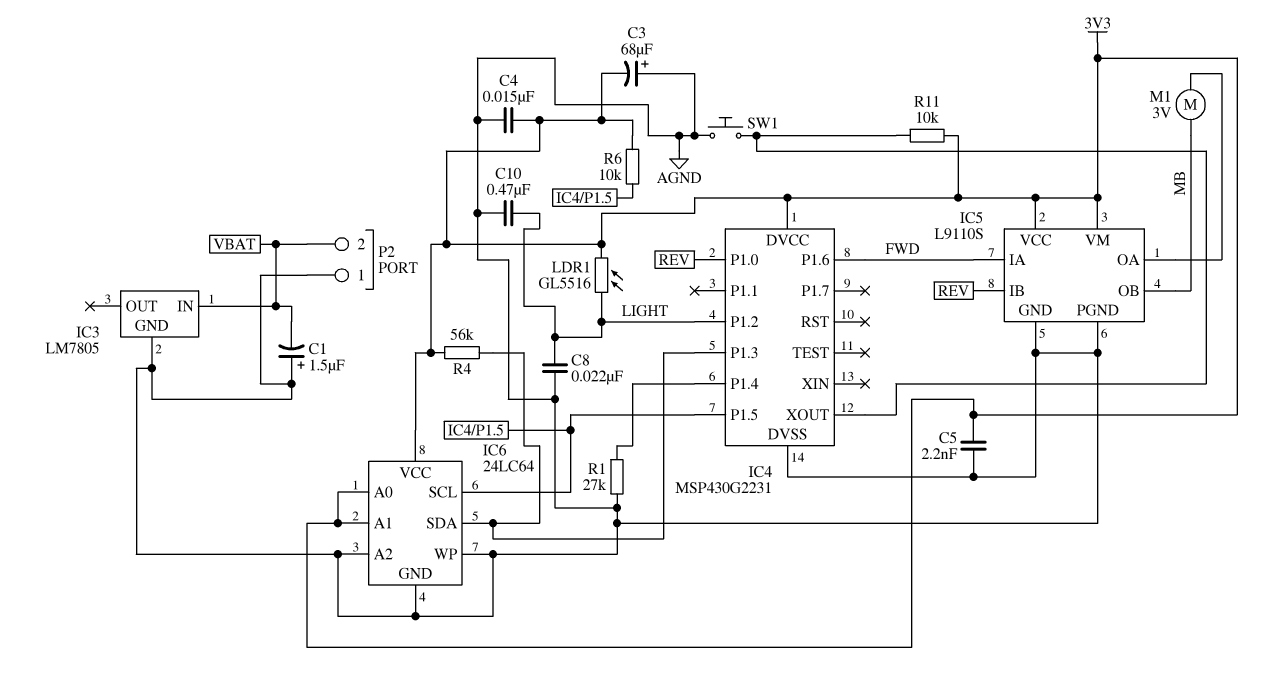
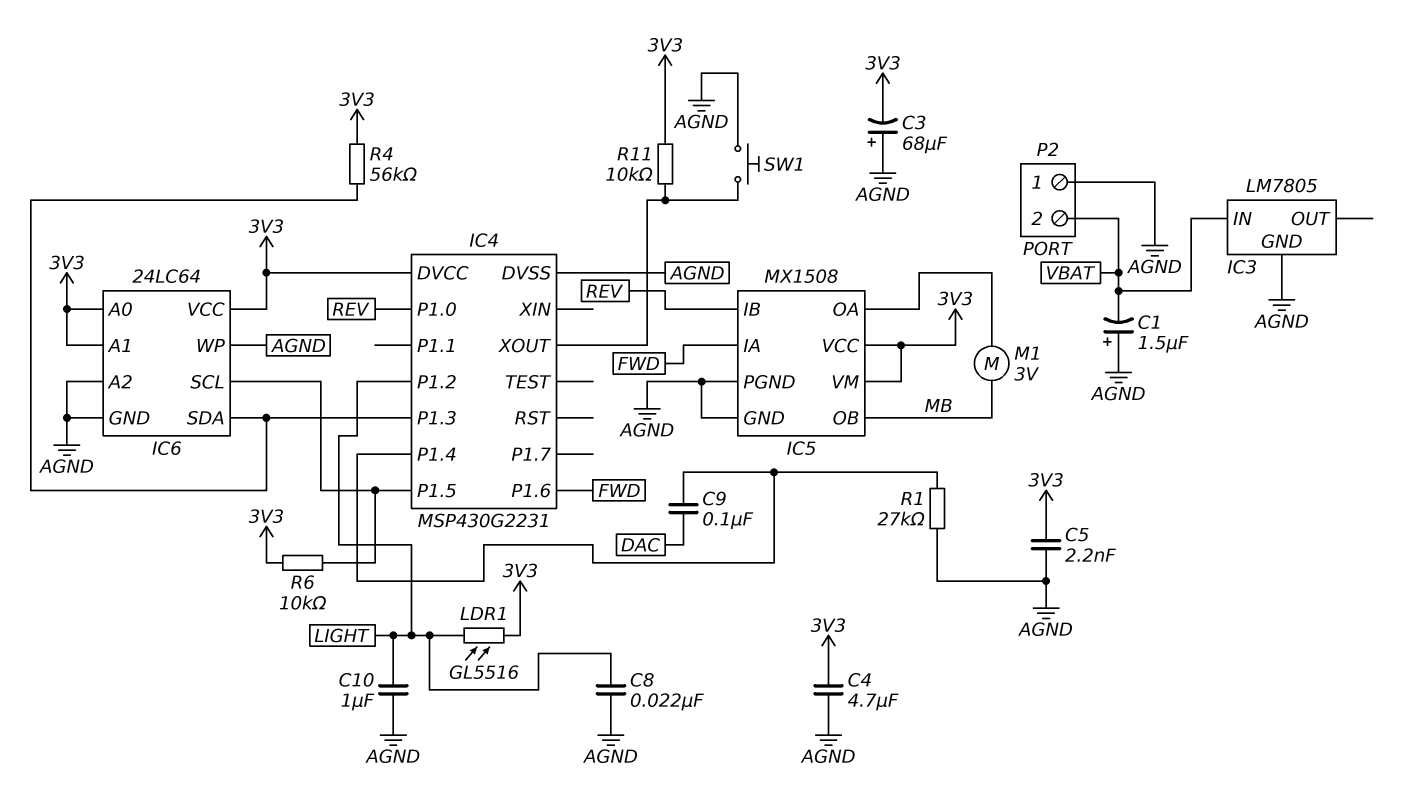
C4: 15nF (3V3, AGND) -> 4.7uF (3V3, AGND)
C9: none -> 100nF (DAC, IC4/P1.4)
C10: 470nF (AGND, LIGHT) -> 1uF (AGND, LIGHT)
IC5: L9110S -> MX1508

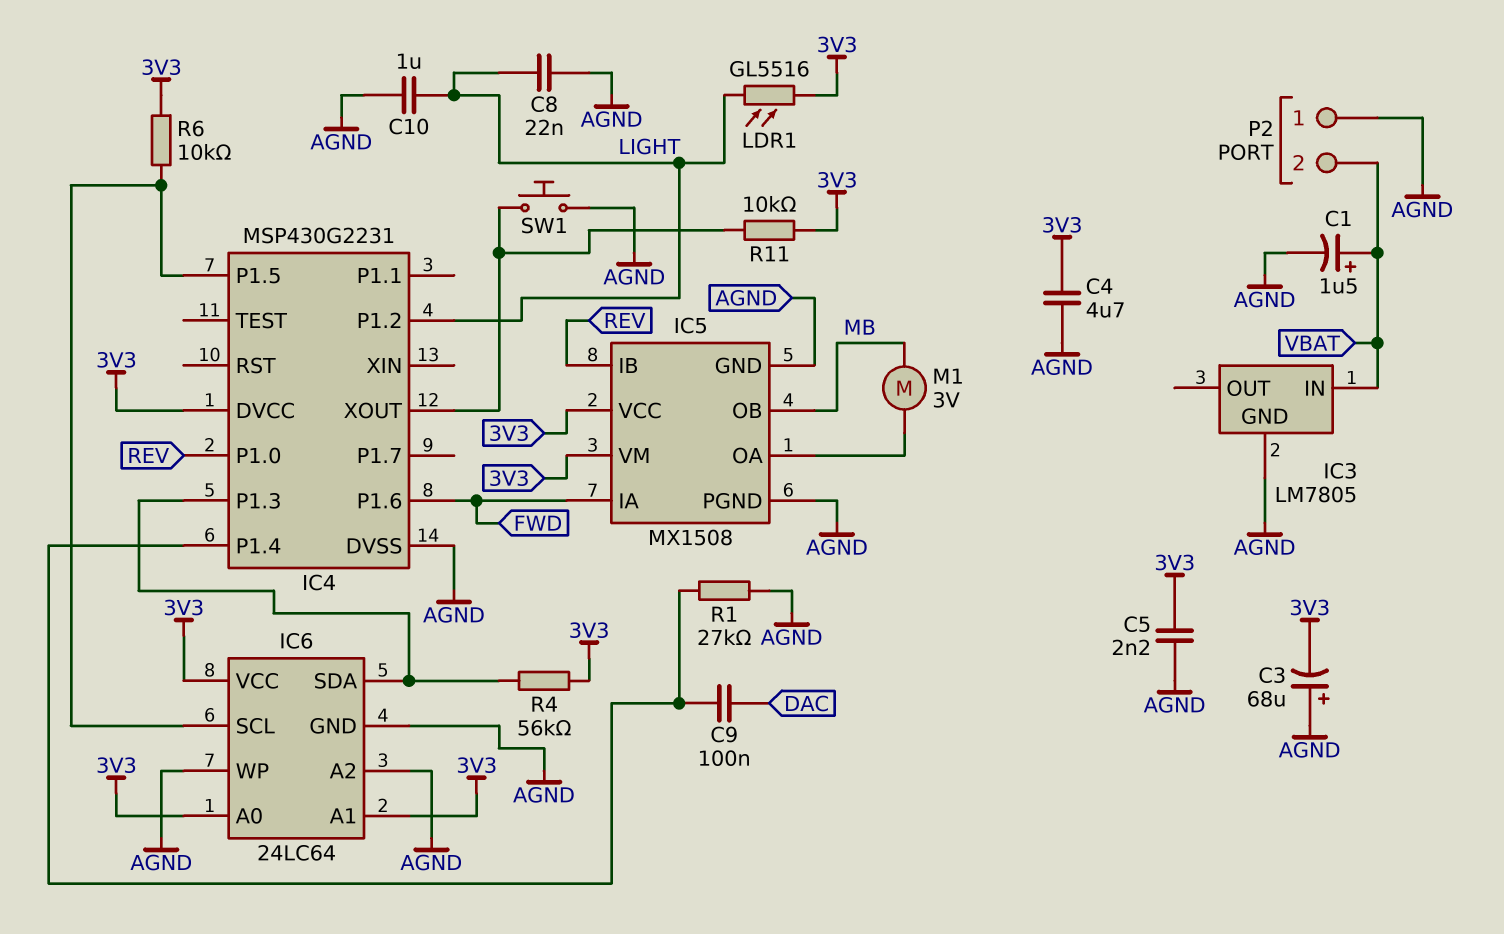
C1: 1.5uF (plus AGND, minus VBAT) -> 1.5uF (plus VBAT, minus AGND)

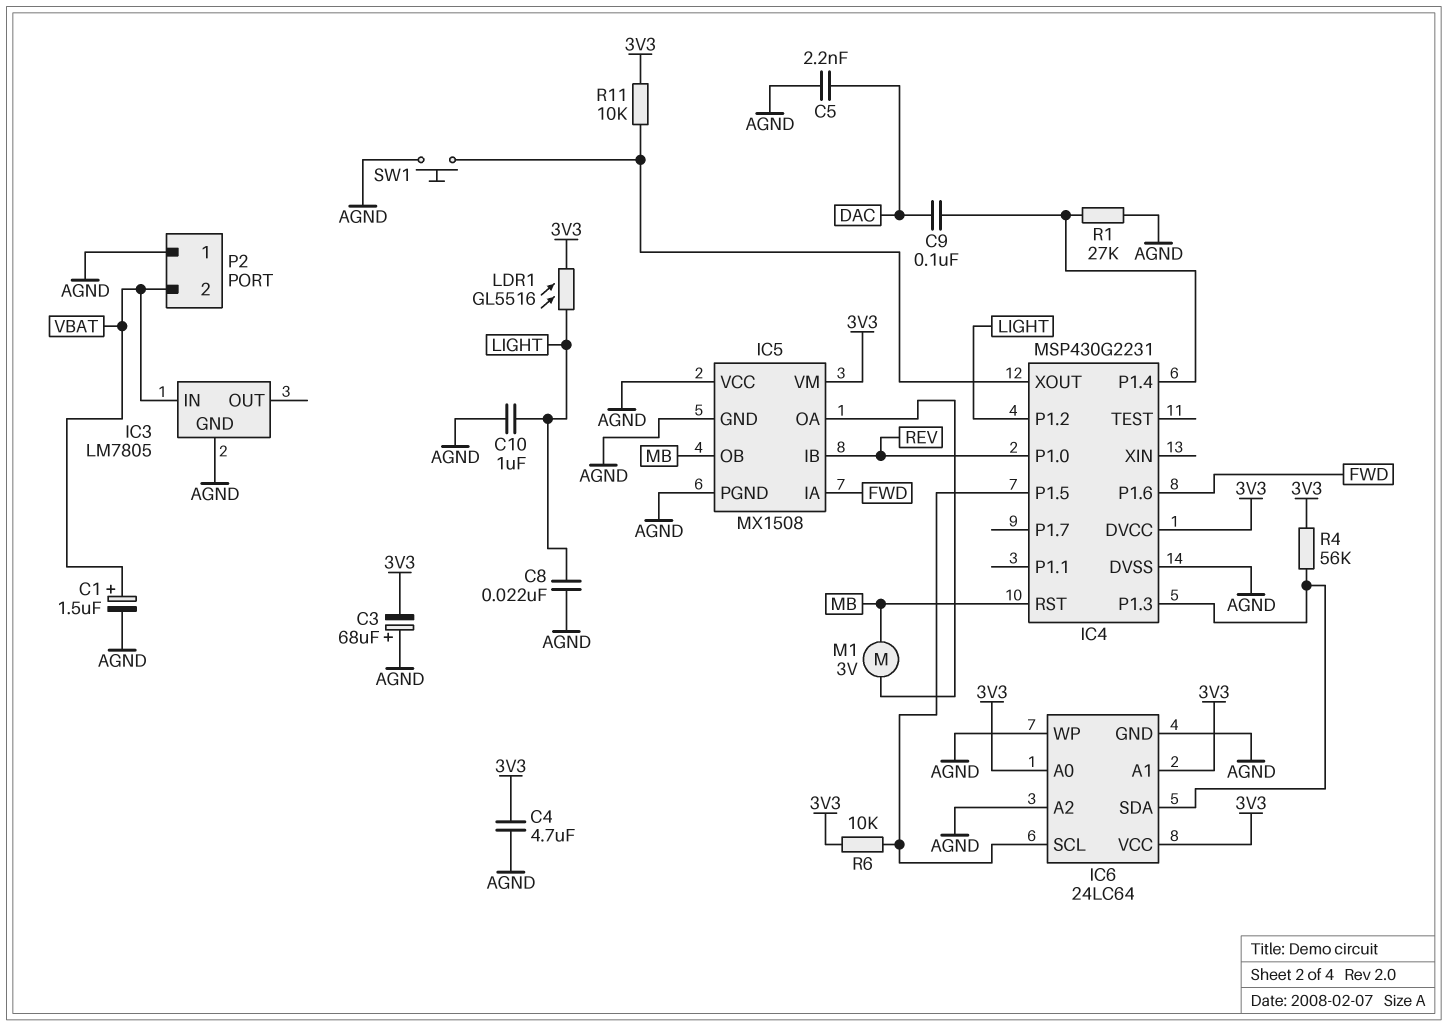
C5: 2.2nF (3V3, AGND) -> 2.2nF (AGND, DAC)
IC4 pin RST: none -> MB
IC5 pin VCC: 3V3 -> AGND

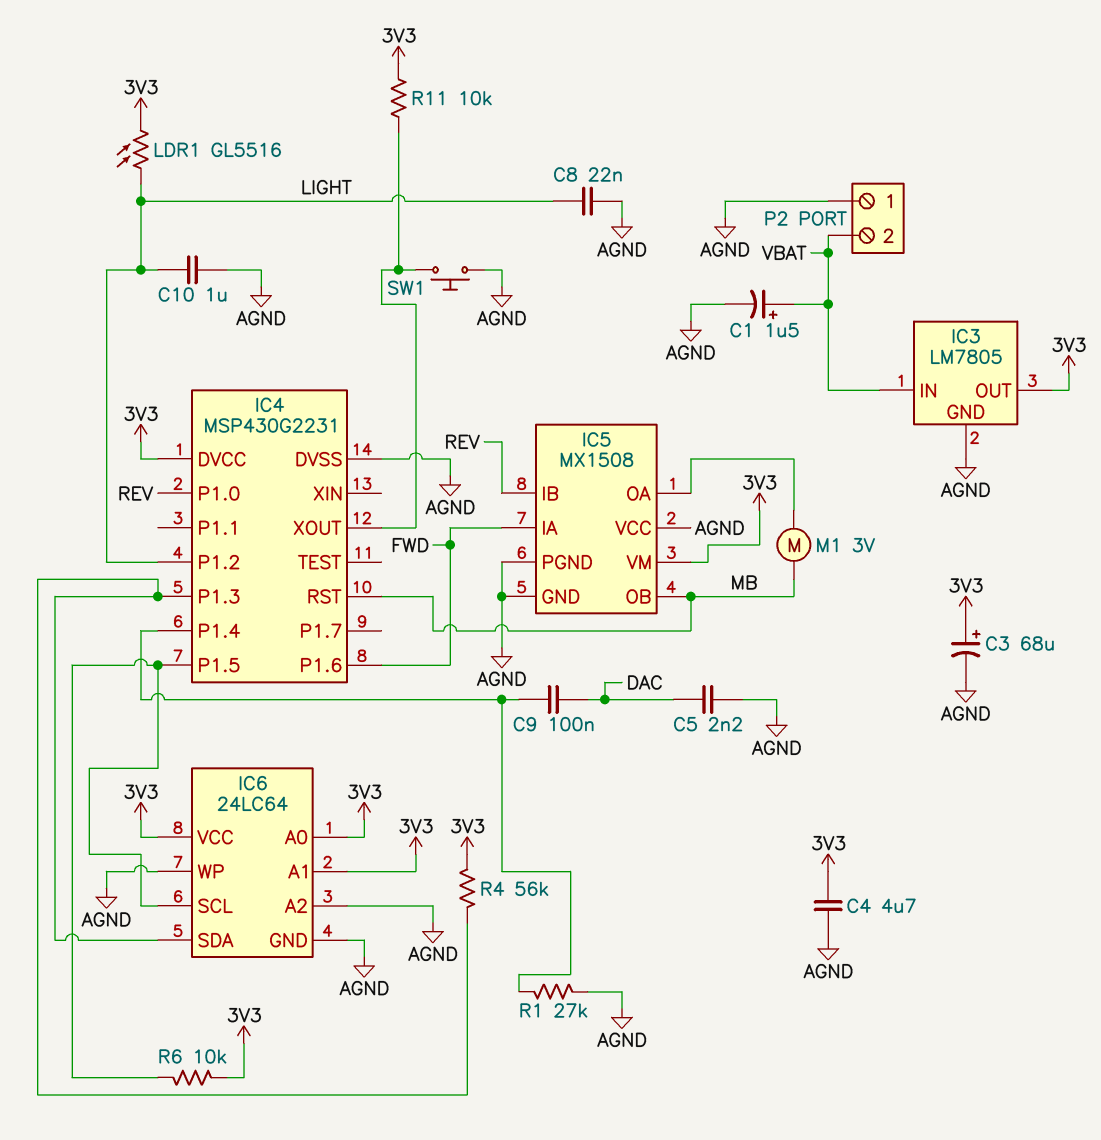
C3: 68uF (plus AGND, minus 3V3) -> 68uF (plus 3V3, minus AGND)
IC3 pin OUT: none -> 3V3

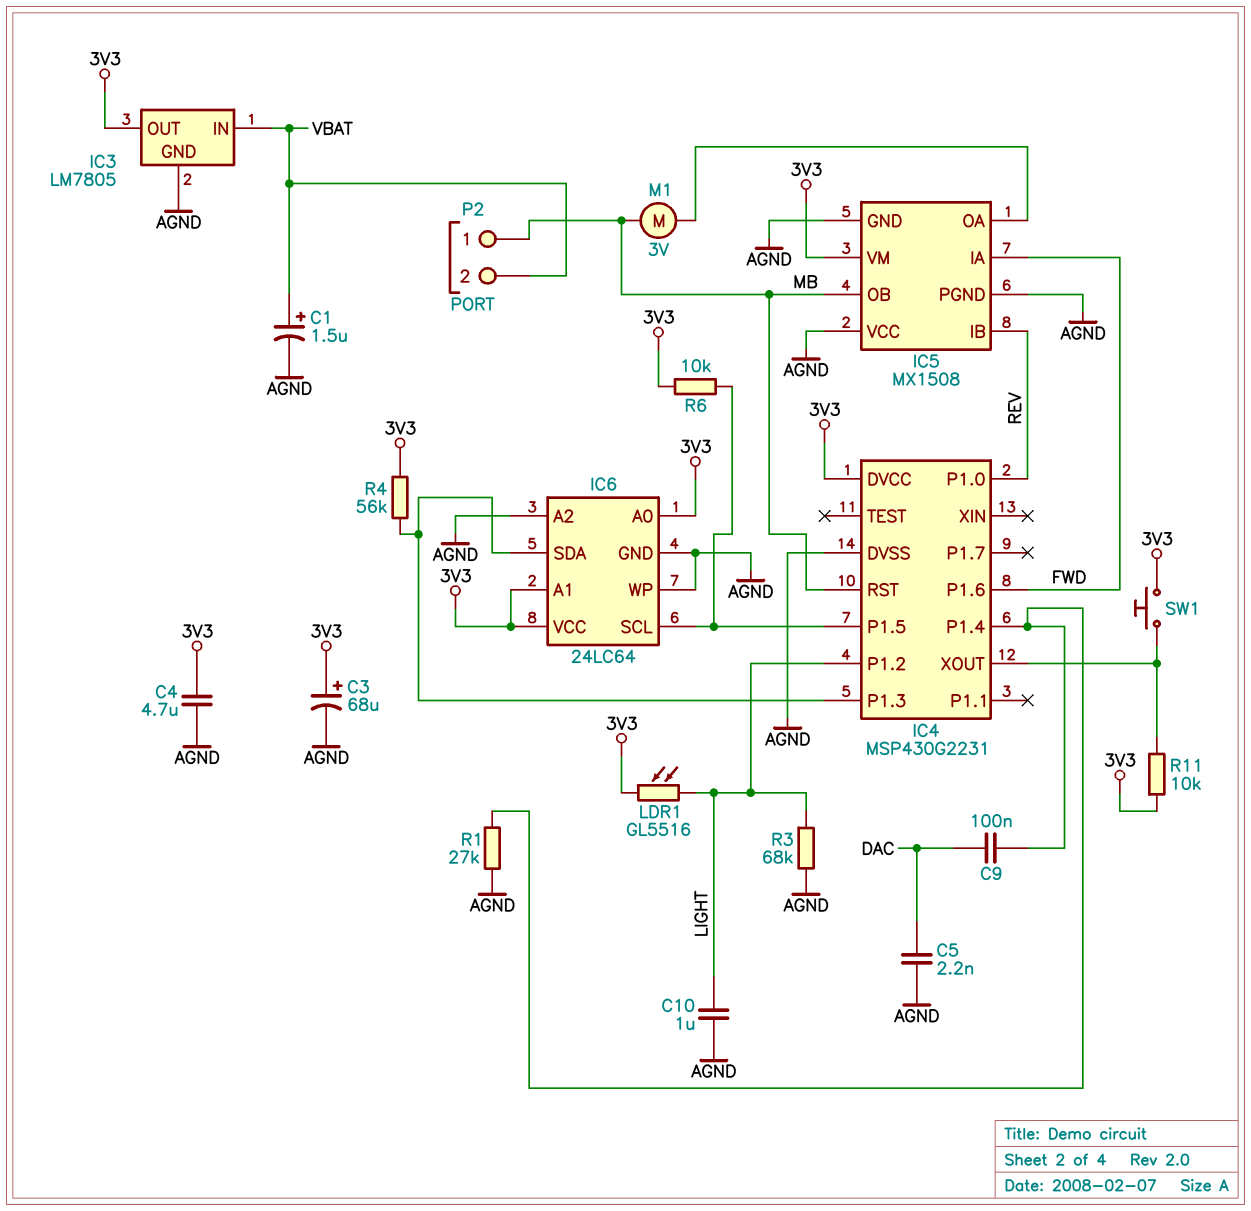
C8: 22nF (AGND, LIGHT) -> none
P2 pin 1: AGND -> MB
R3: none -> 68k (AGND, LIGHT)
SW1: button (AGND, IC4/XOUT) -> button (3V3, IC4/XOUT)

